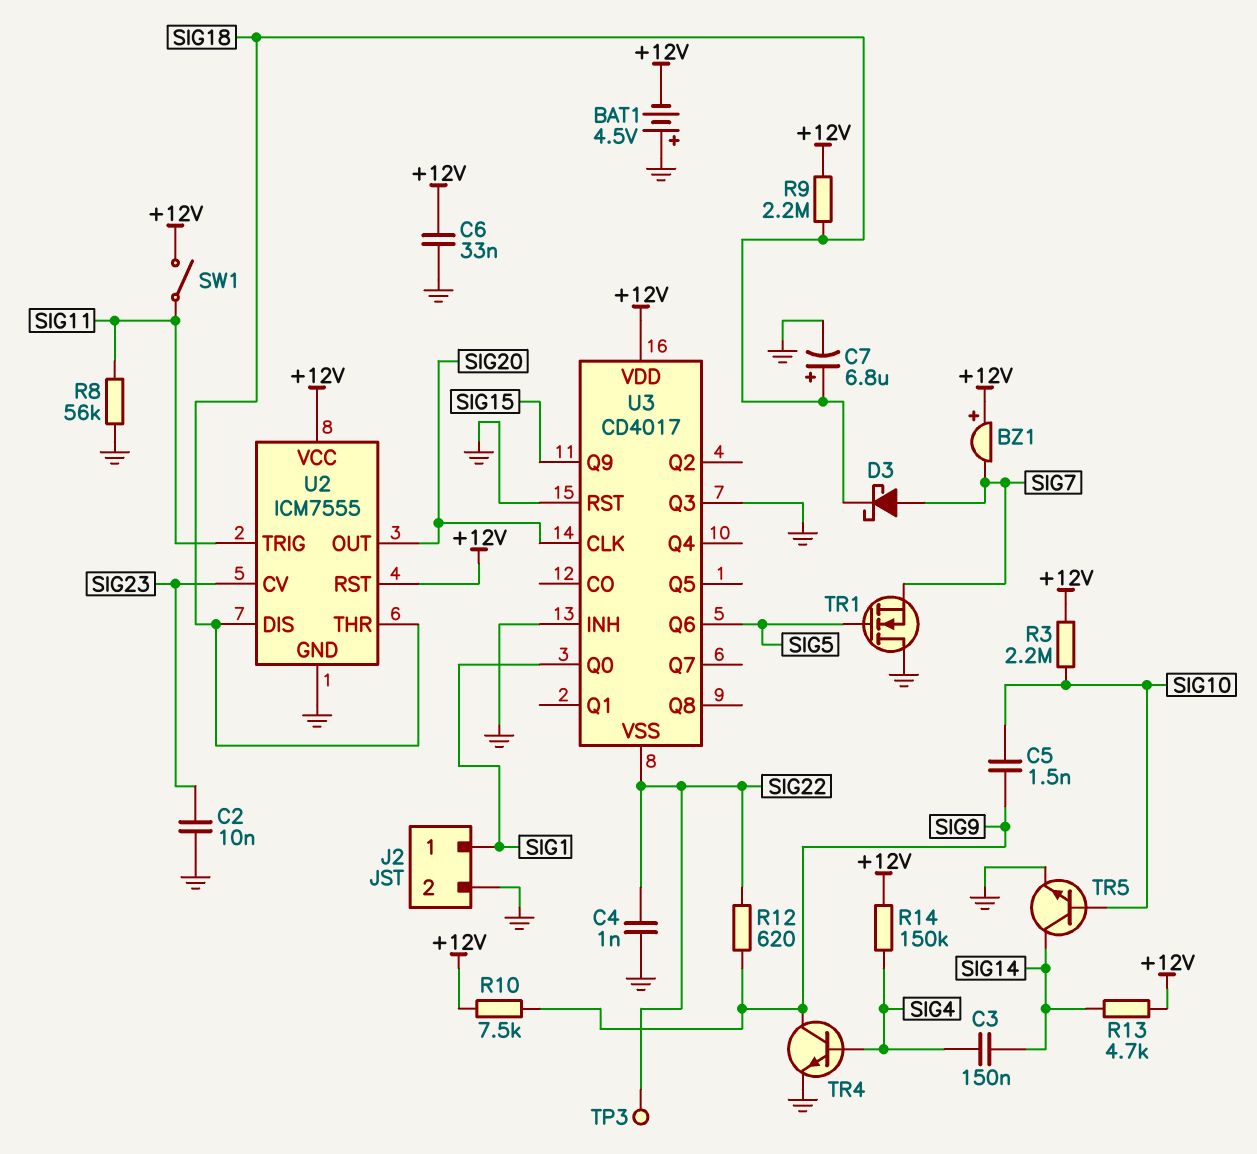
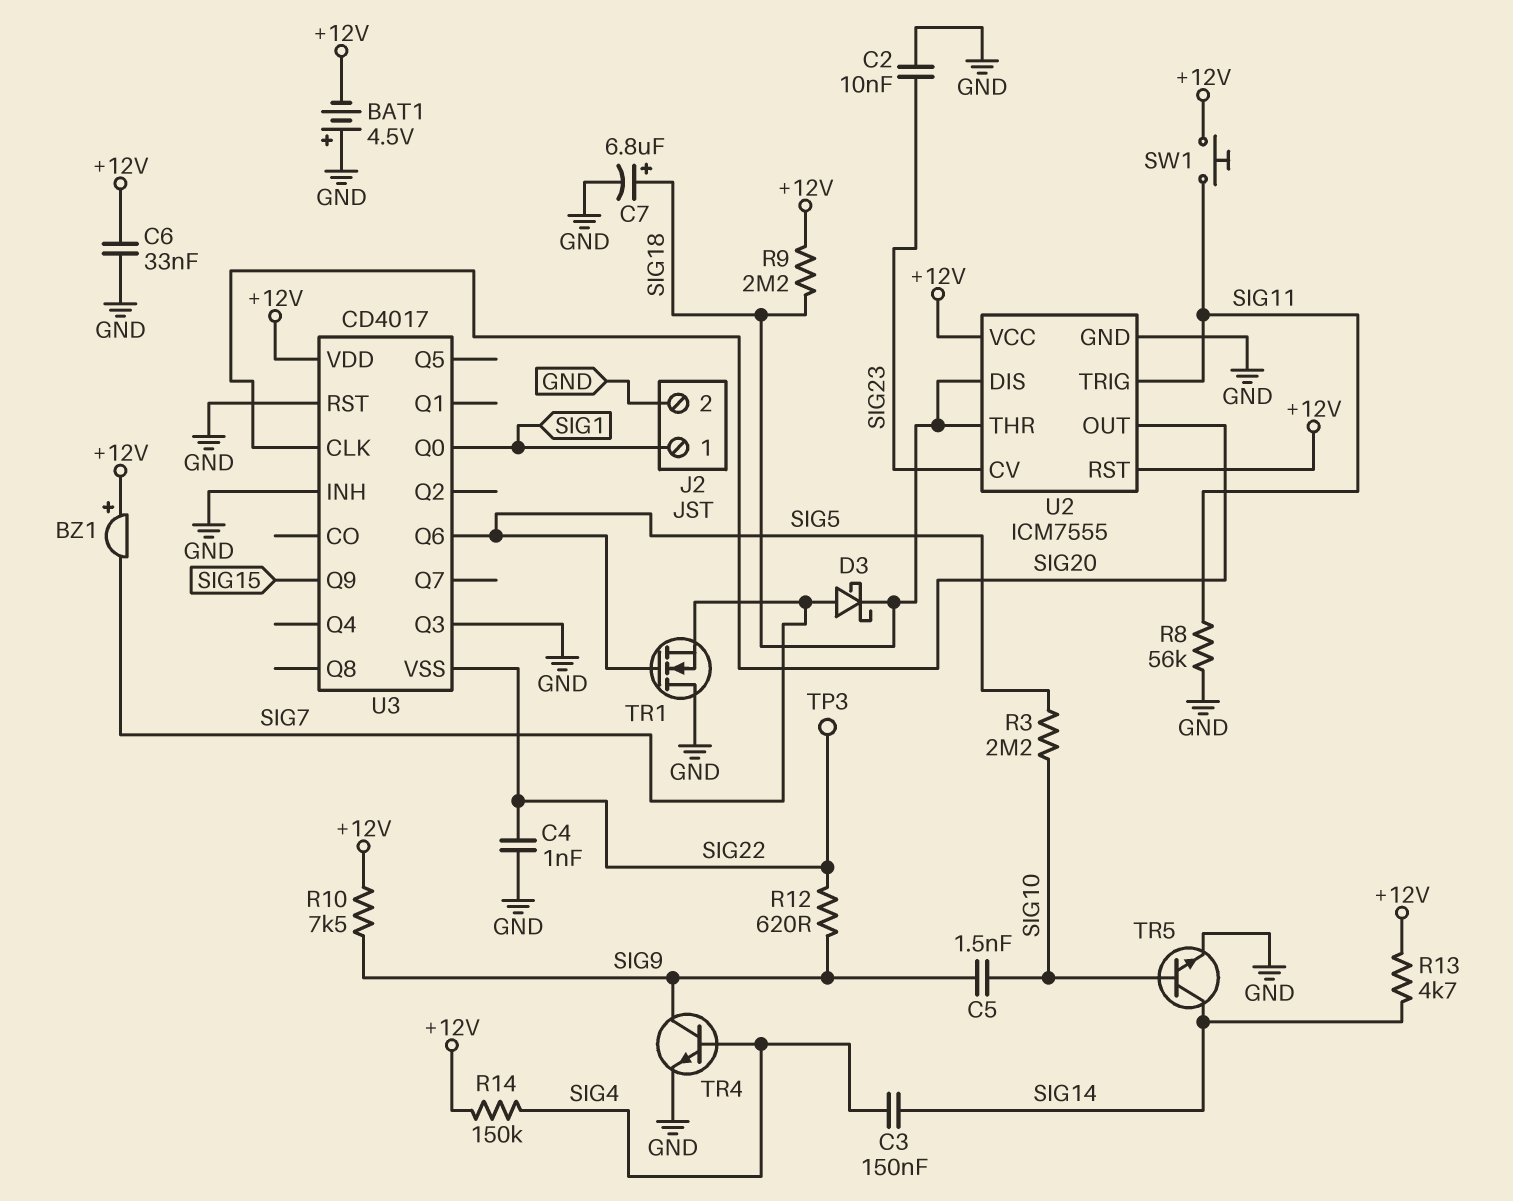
R3: 2.2M (+12V, SIG10) -> 2.2M (SIG5, SIG10)
SW1: switch (+12V, SIG11) -> button (+12V, SIG11)

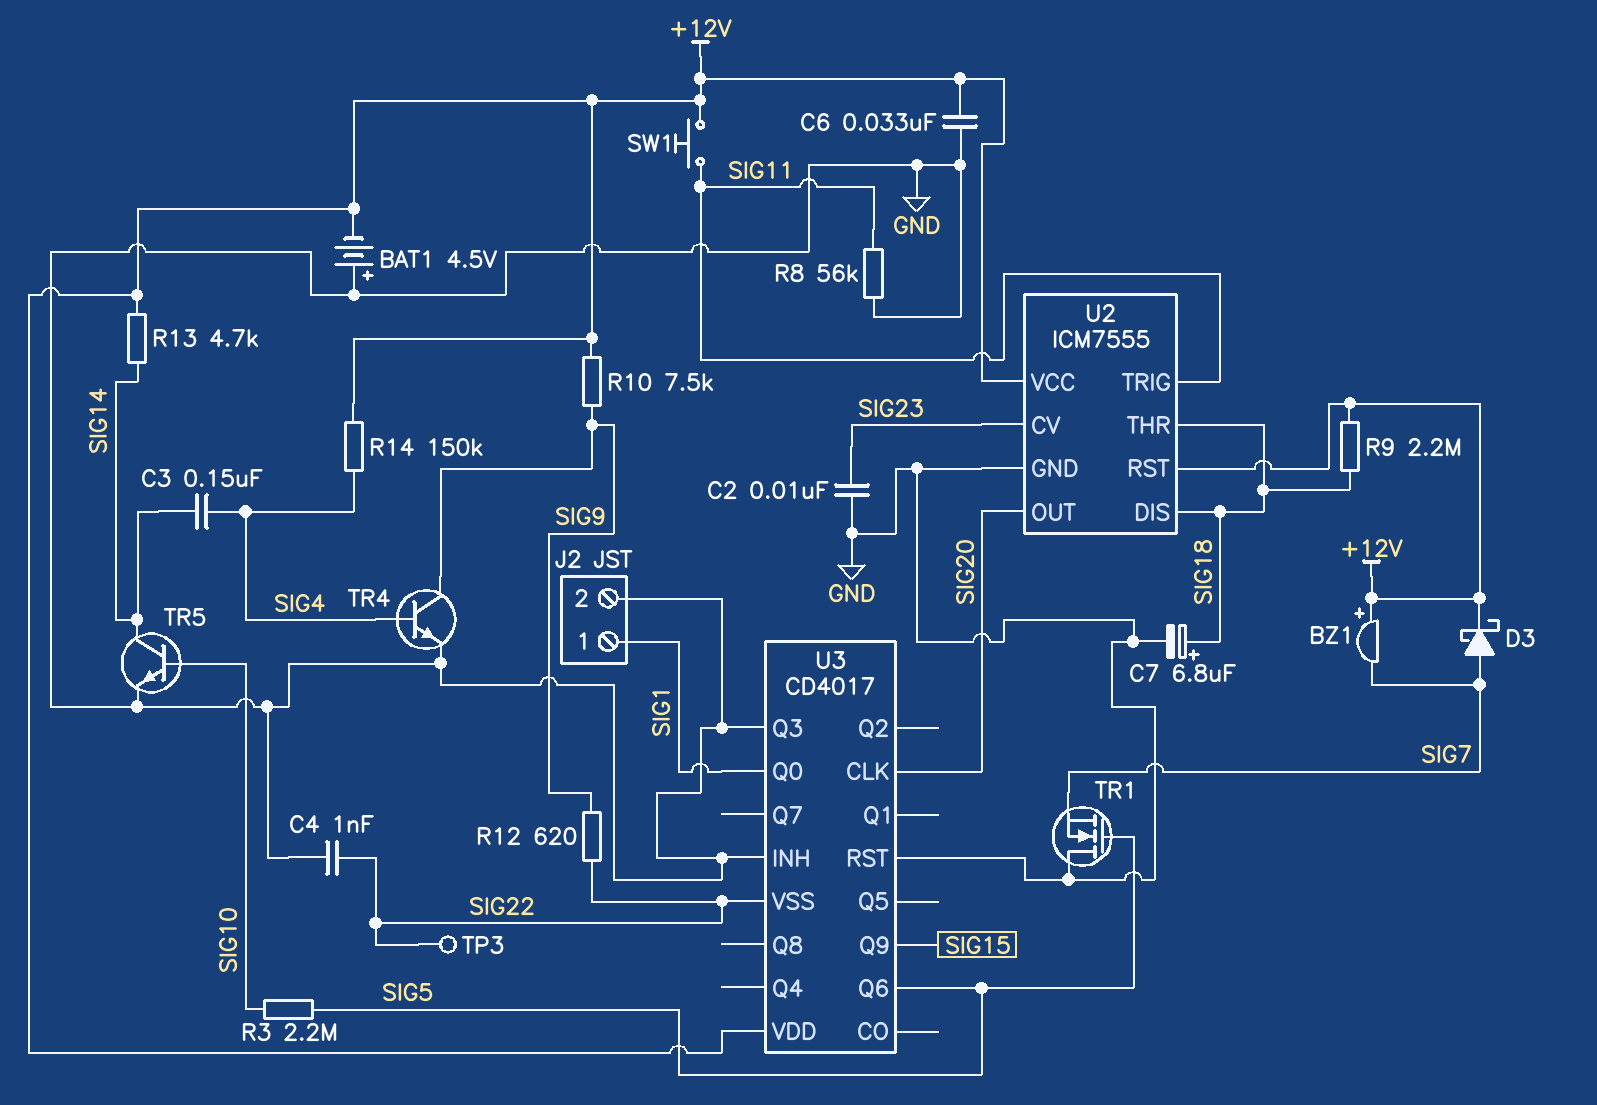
C5: 1.5nF (SIG9, SIG10) -> none
D3: schottky (A SIG7, K SIG18) -> schottky (A SIG7, K +12V)

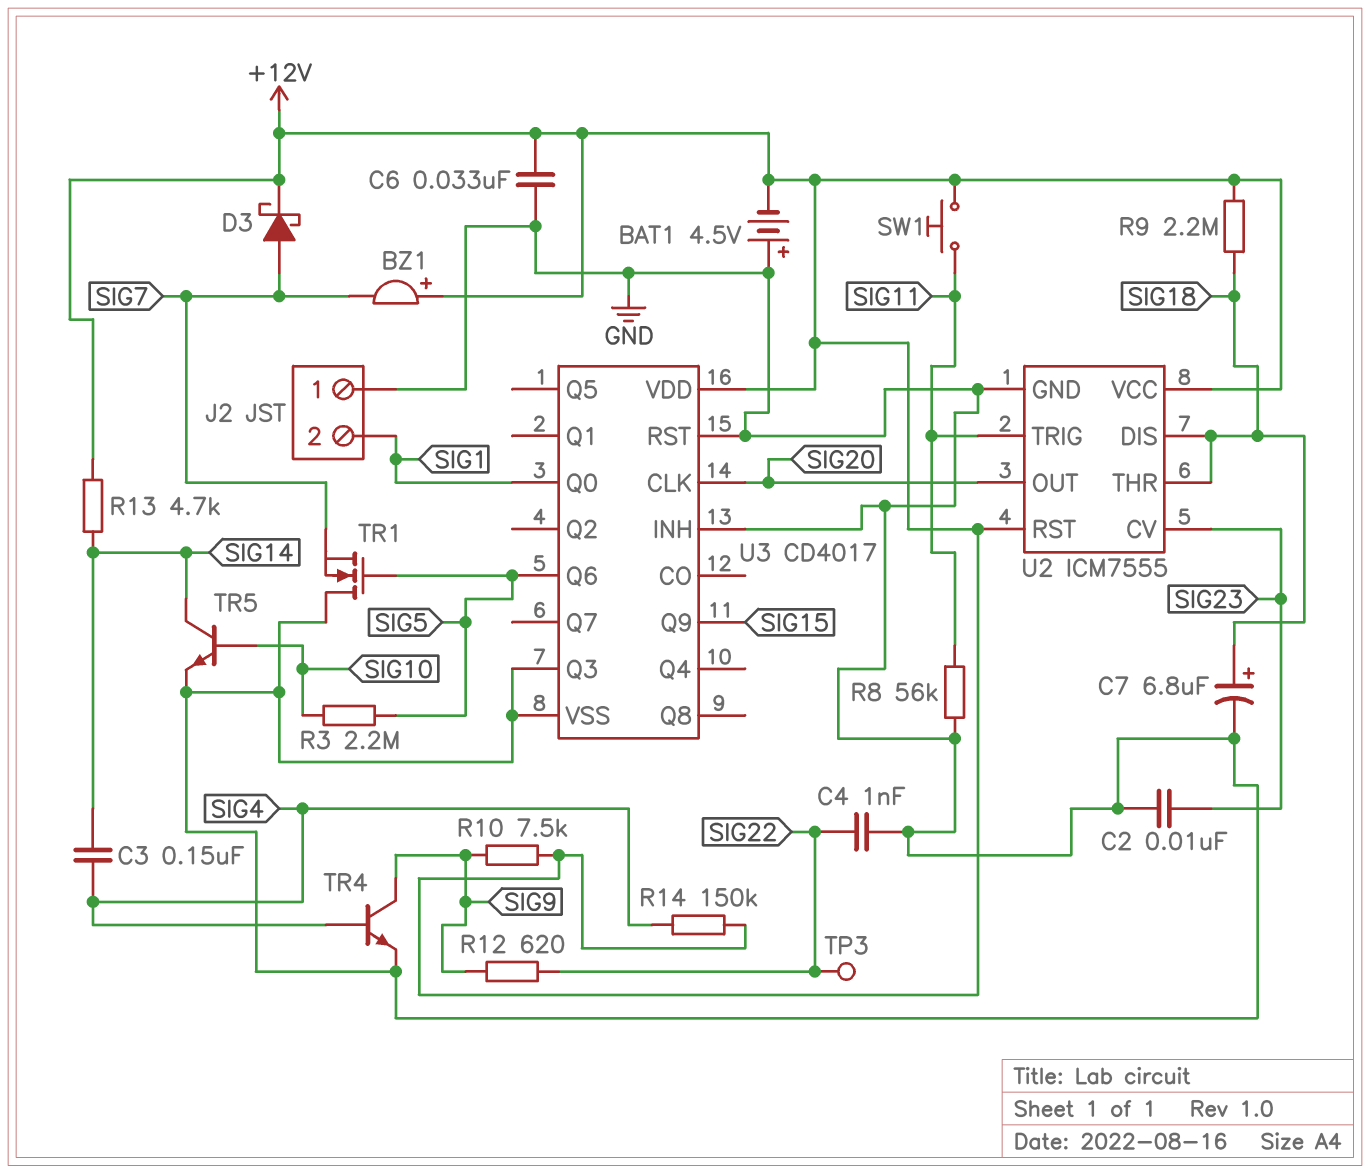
J2 pin 1: SIG1 -> GND
J2 pin 2: GND -> SIG1
U3 pin VSS: SIG22 -> GND

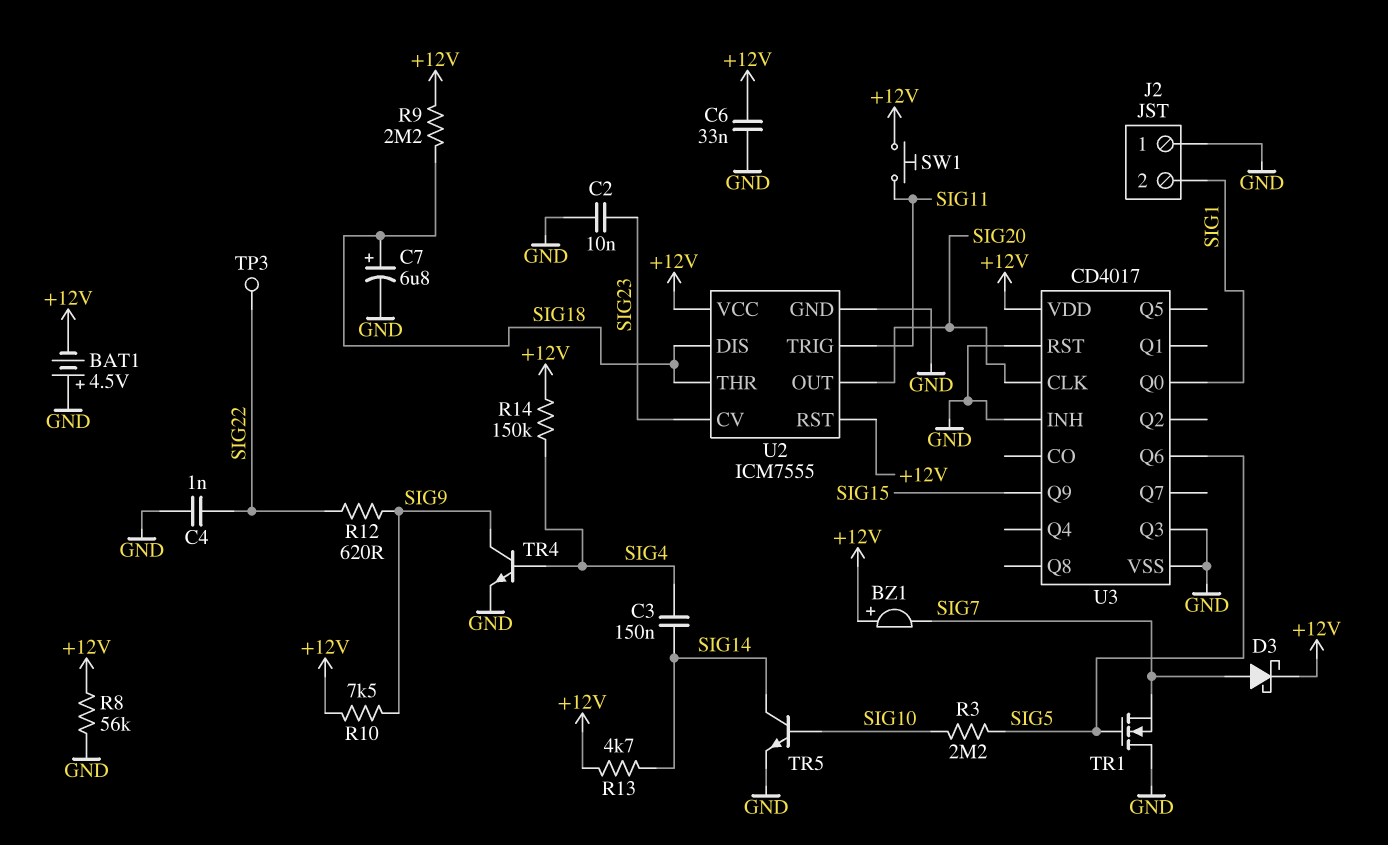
R8: 56k (GND, SIG11) -> 56k (+12V, GND)

